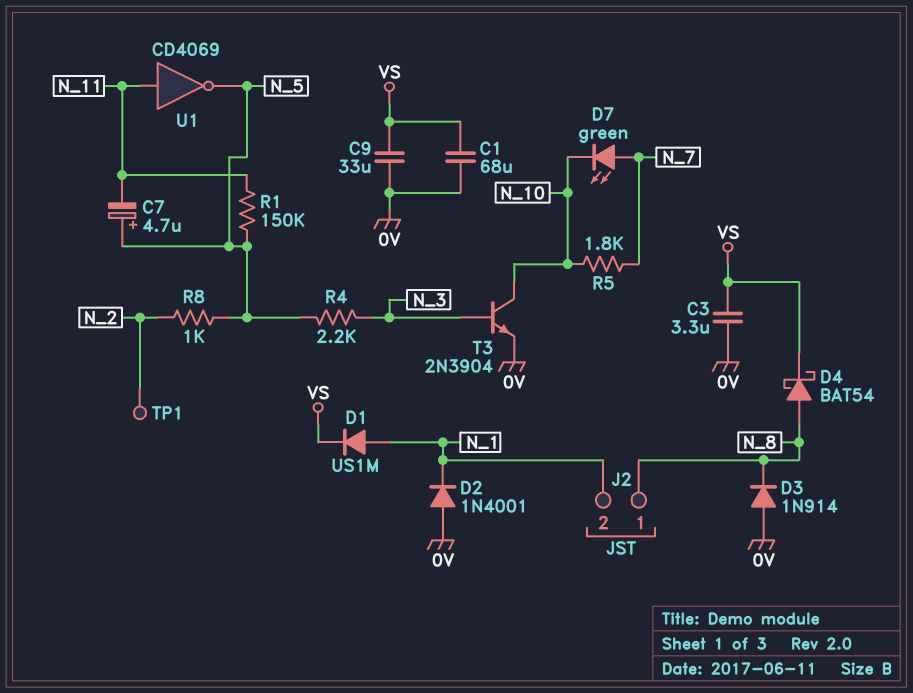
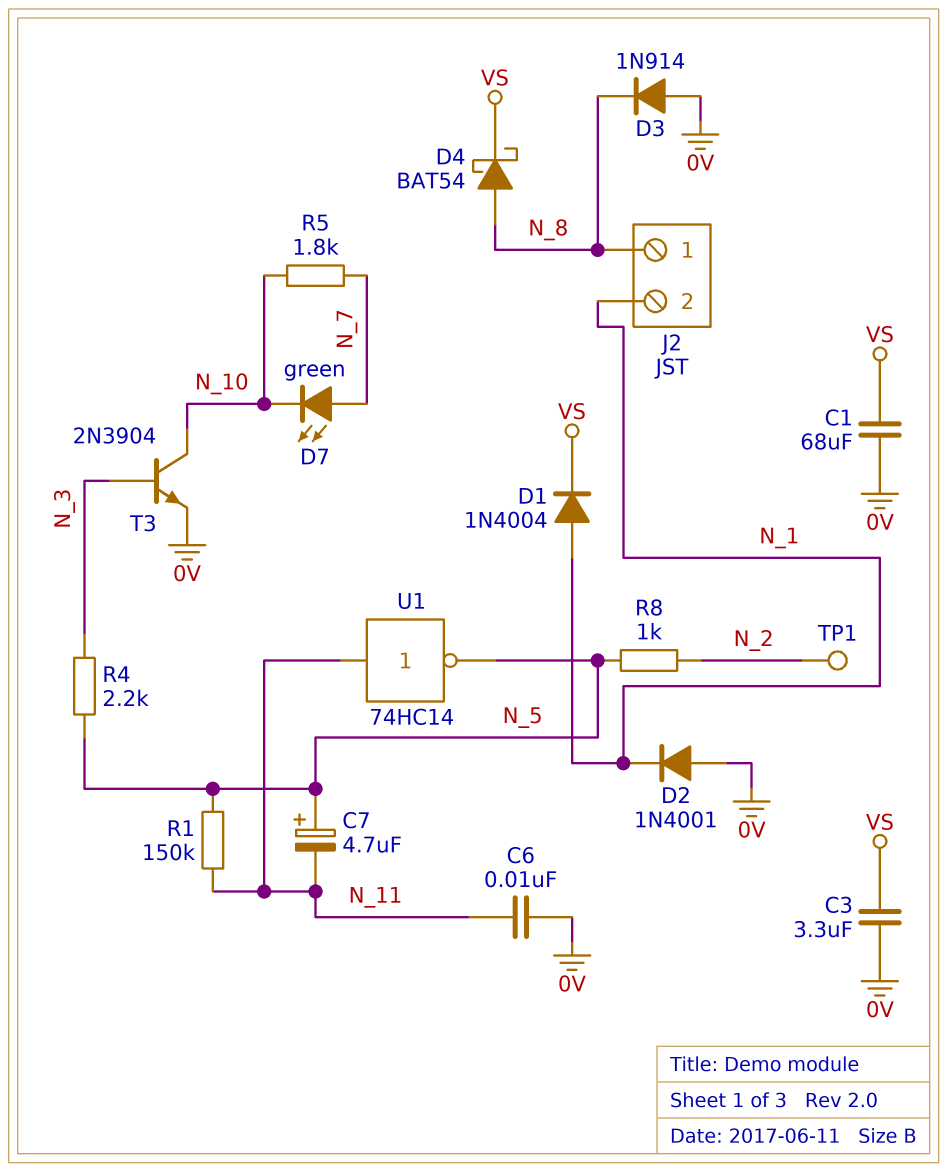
C6: none -> 10nF (0V, N_11)
C9: 33uF (0V, VS) -> none
D1: diode US1M (A N_1, K VS) -> diode 1N4004 (A N_1, K VS)
U1: NOT CD4069 (in N_11, out N_5) -> NOT 74HC14 (in N_11, out N_5)

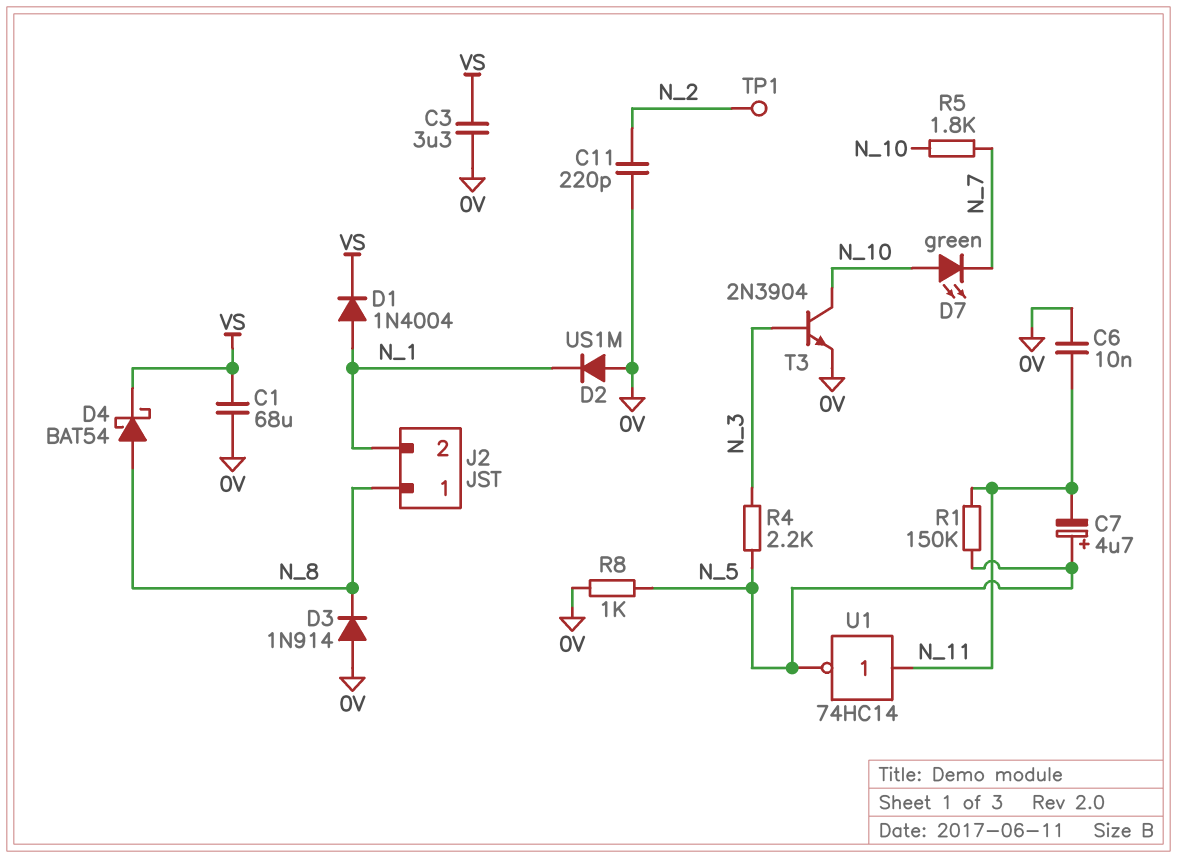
C11: none -> 220pF (0V, N_2)
D2: diode 1N4001 (A 0V, K N_1) -> diode US1M (A 0V, K N_1)
D7: LED green (A N_7, K N_10) -> LED green (A N_10, K N_7)
R8: 1k (N_2, N_5) -> 1k (0V, N_5)

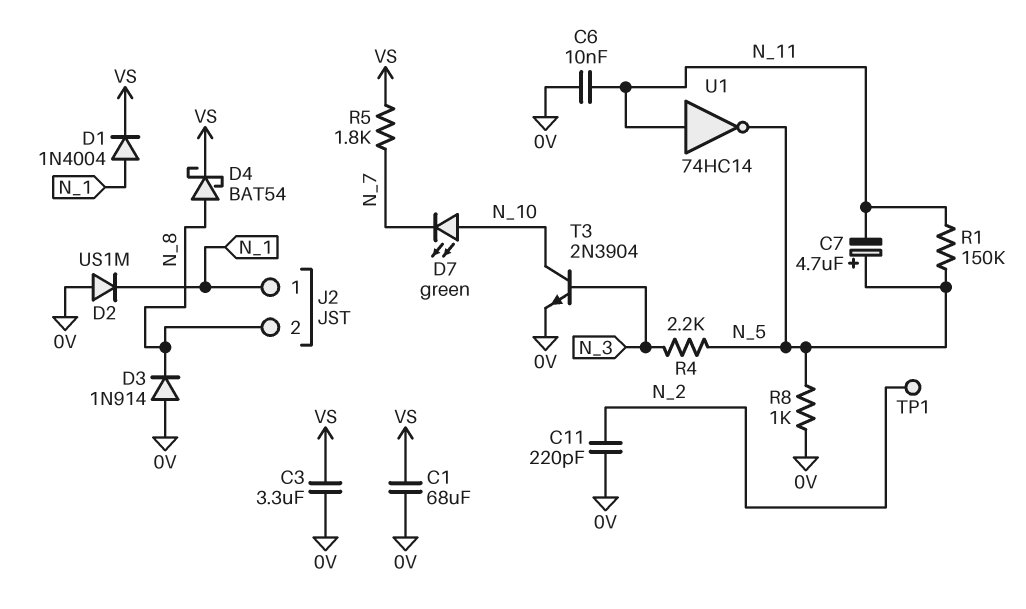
J2 pin 1: N_8 -> N_1
J2 pin 2: N_1 -> N_8
R5: 1.8k (N_7, N_10) -> 1.8k (N_7, VS)

